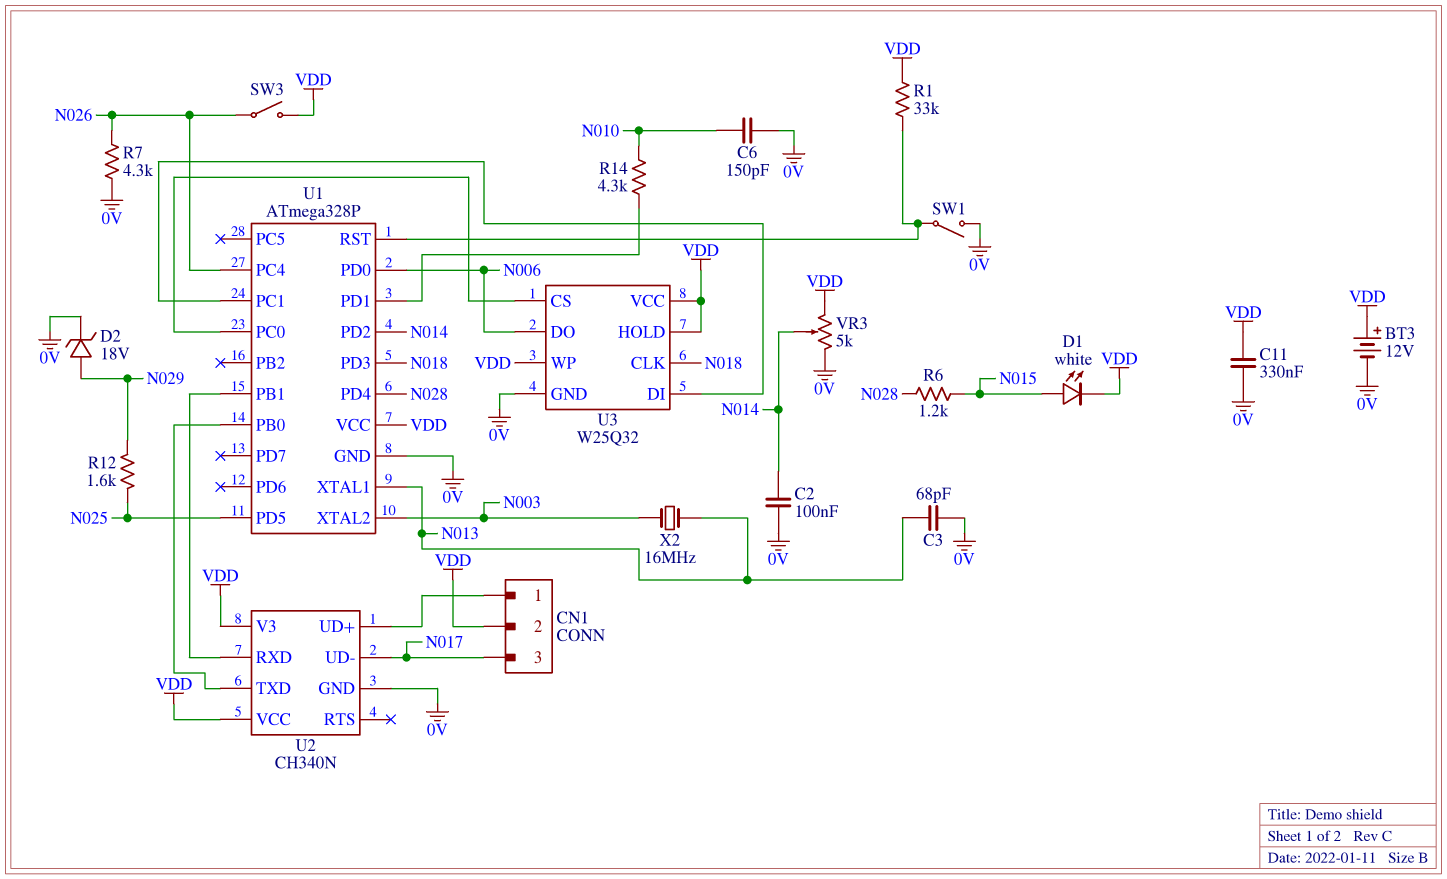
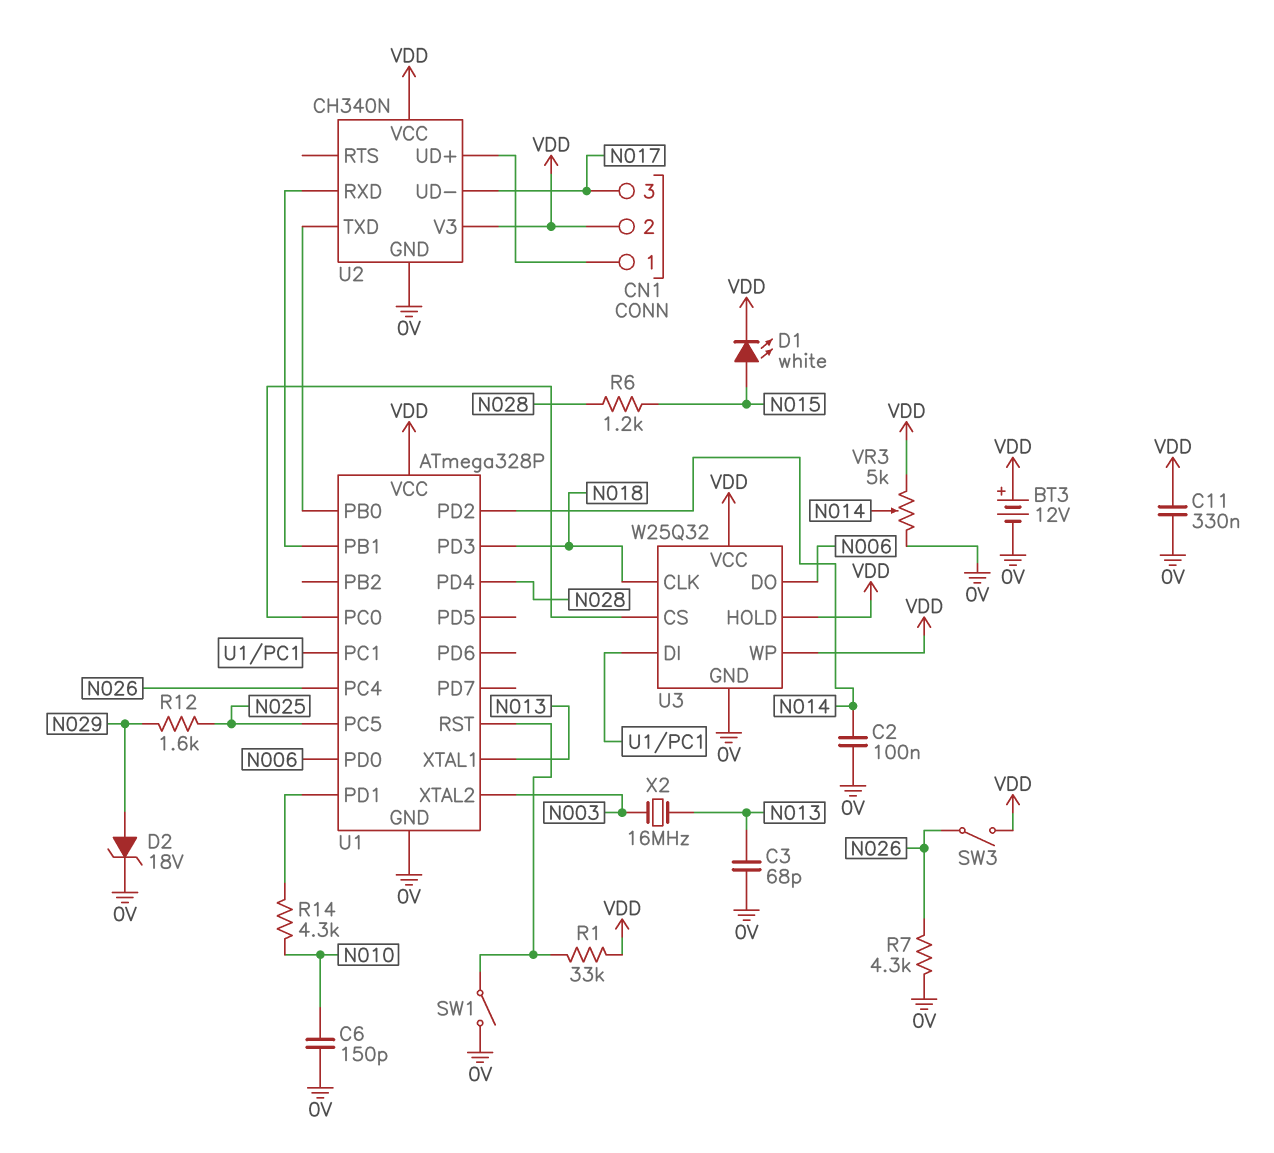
U1 pin PC5: none -> N025
U1 pin PD5: N025 -> none

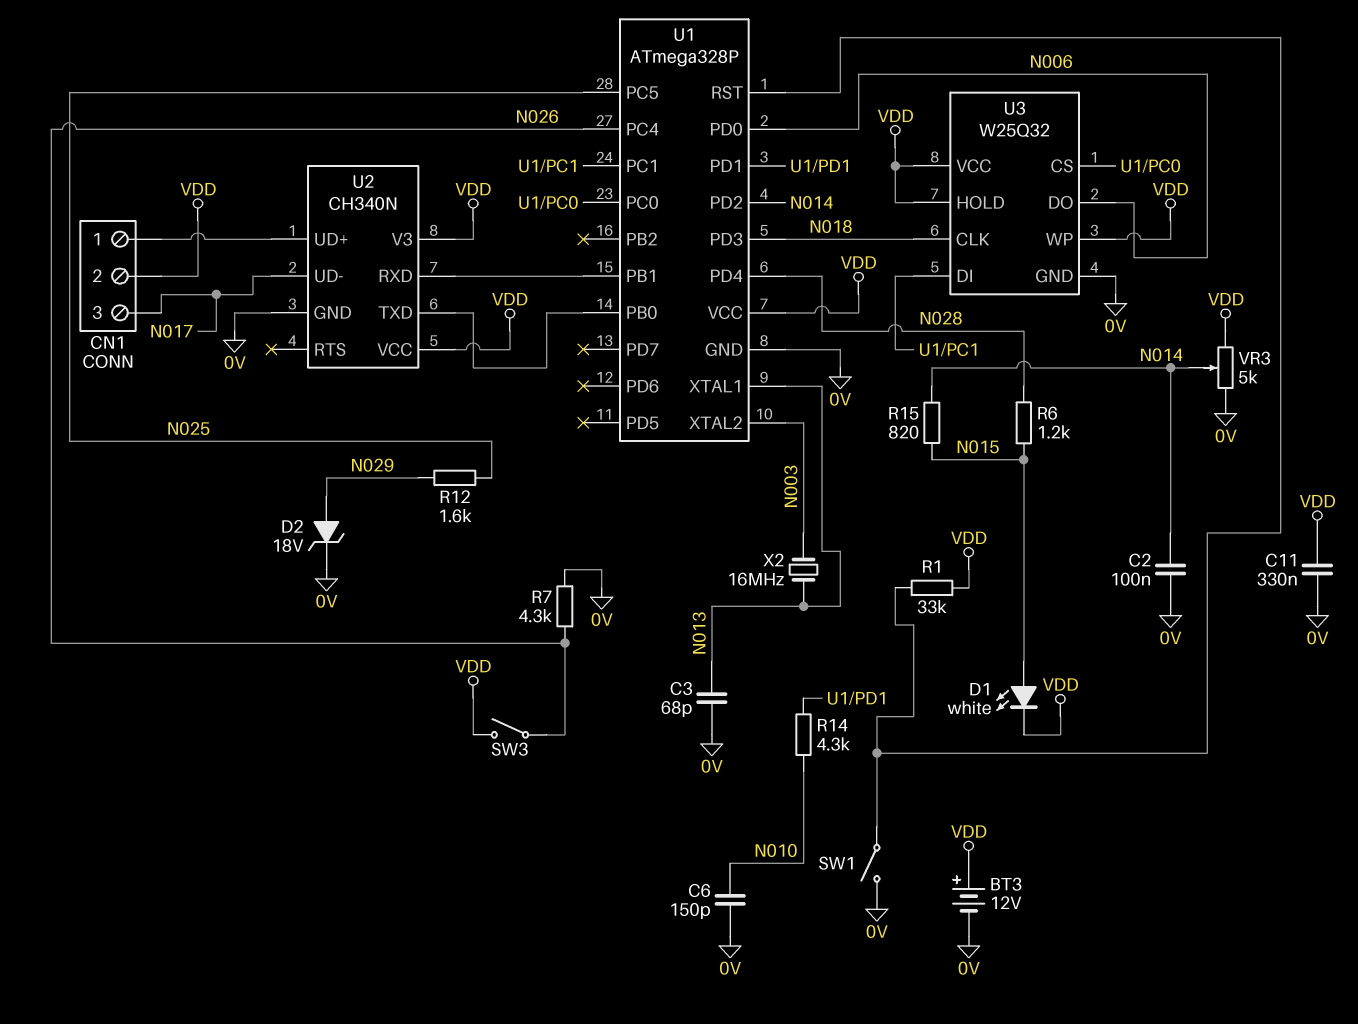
R15: none -> 820 (N014, N015)

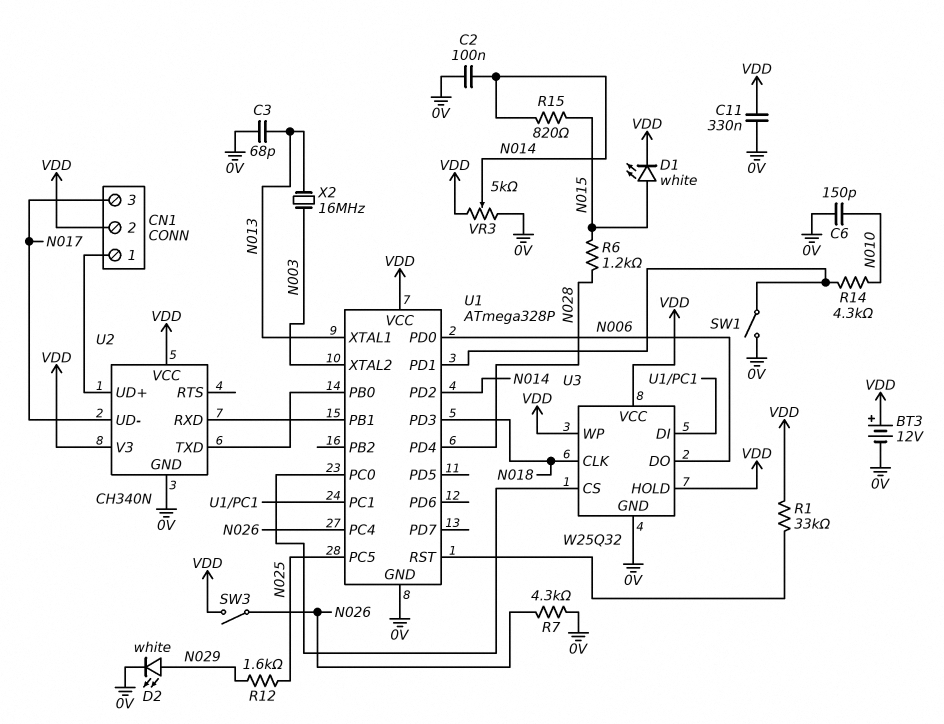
D2: zener 18V (A N029, K 0V) -> LED white (A N029, K 0V)
SW1: switch (0V, U1/RST) -> switch (0V, U1/PD1)

